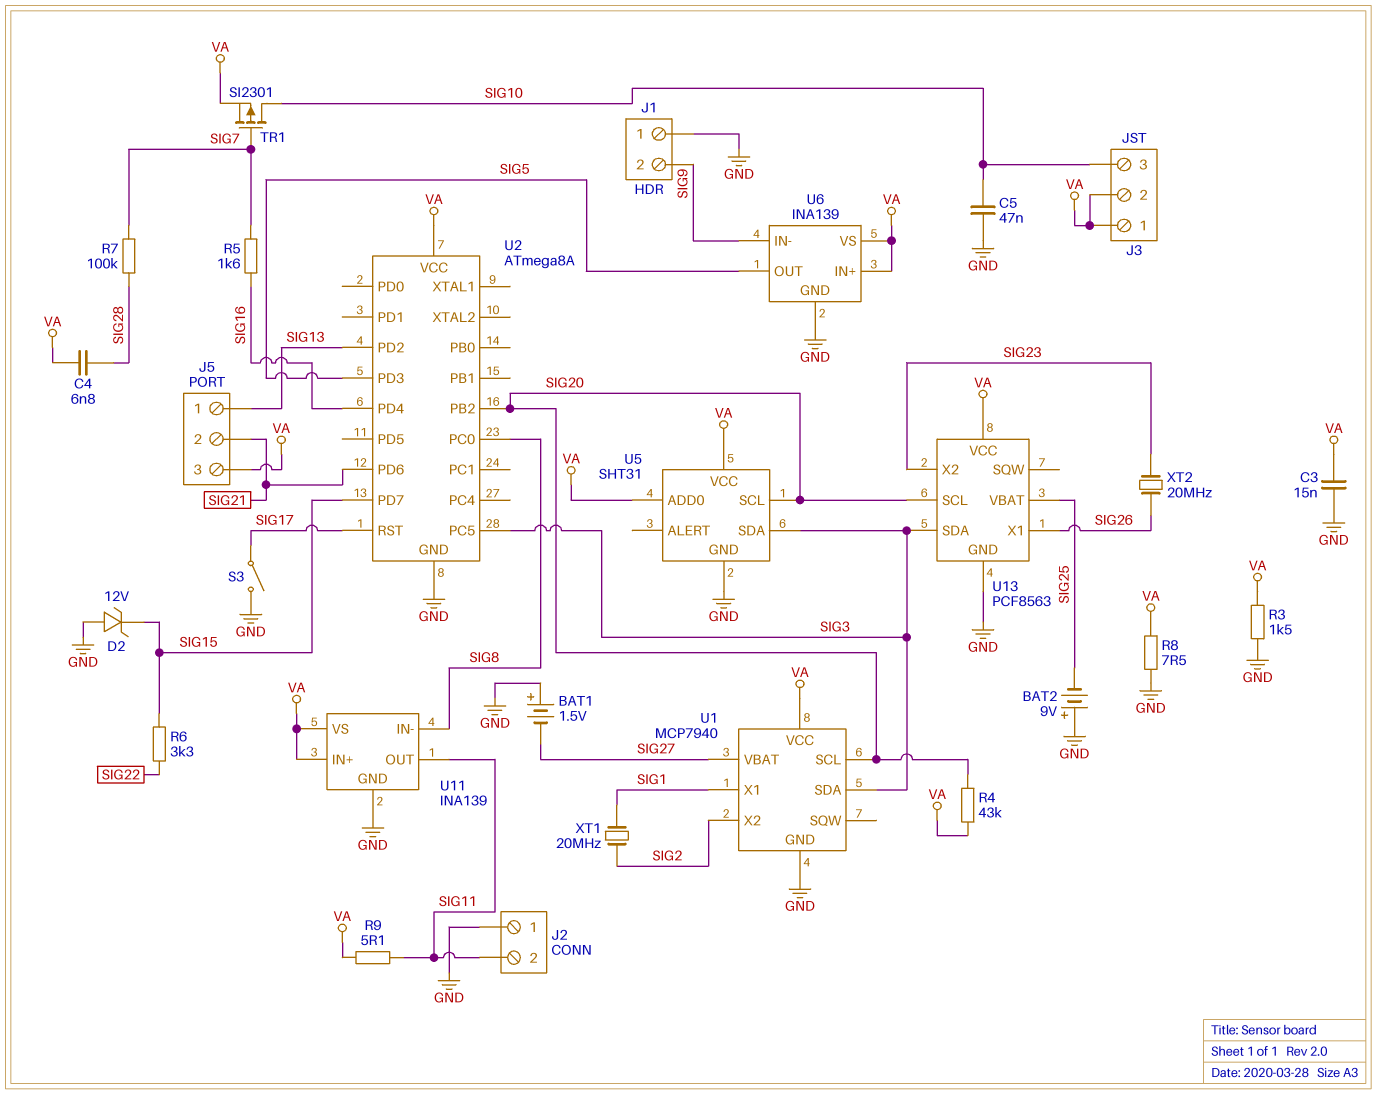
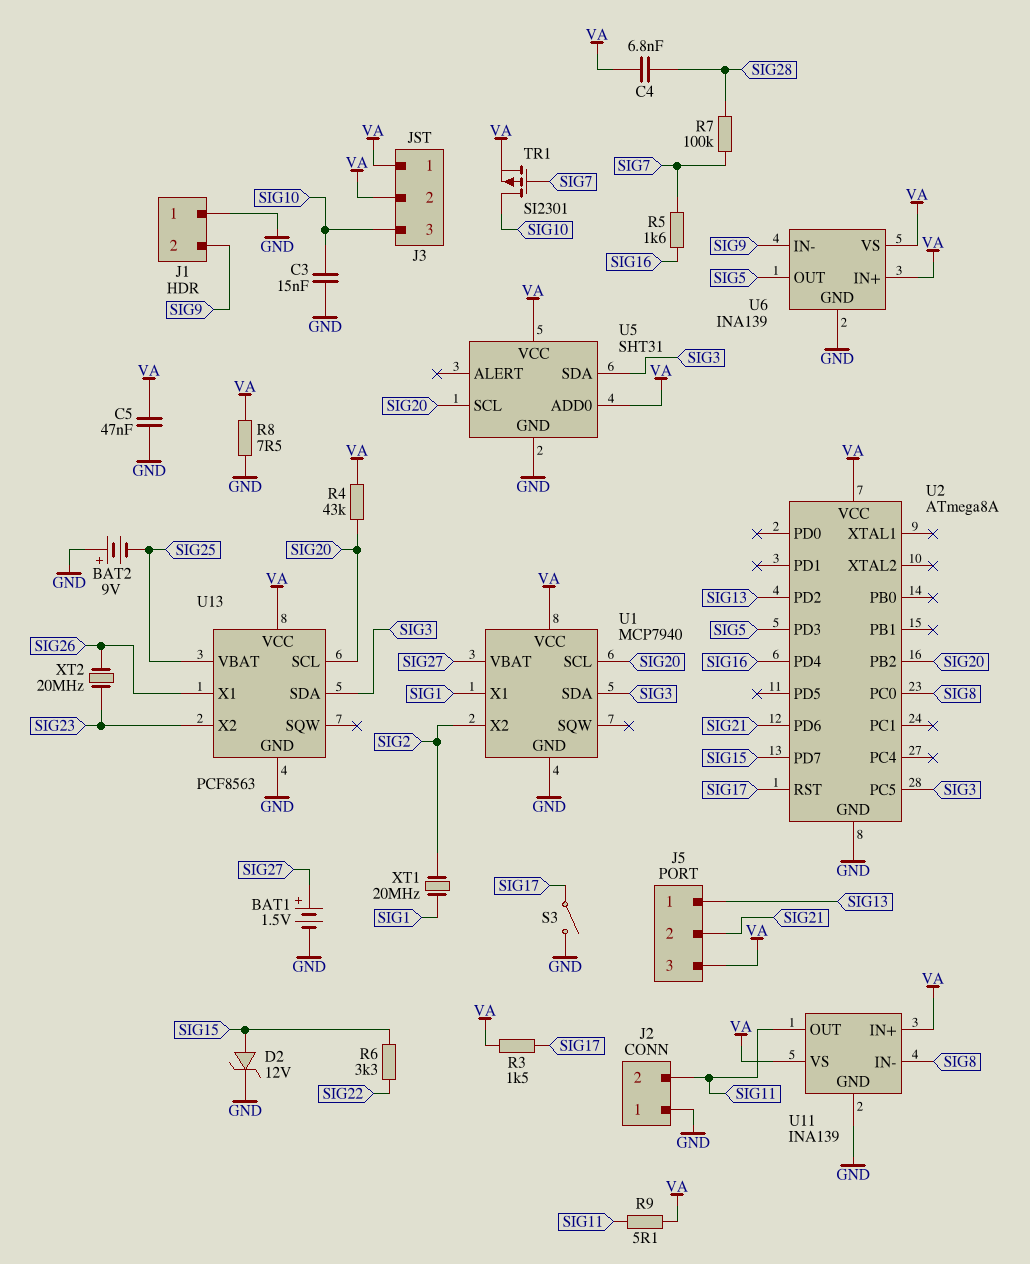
BAT1: 1.5V (plus GND, minus SIG27) -> 1.5V (plus SIG27, minus GND)
C3: 15nF (GND, VA) -> 15nF (GND, SIG10)
C5: 47nF (GND, SIG10) -> 47nF (GND, VA)
D2: zener 12V (A GND, K SIG15) -> zener 12V (A SIG15, K GND)
R3: 1.5k (GND, VA) -> 1.5k (SIG17, VA)

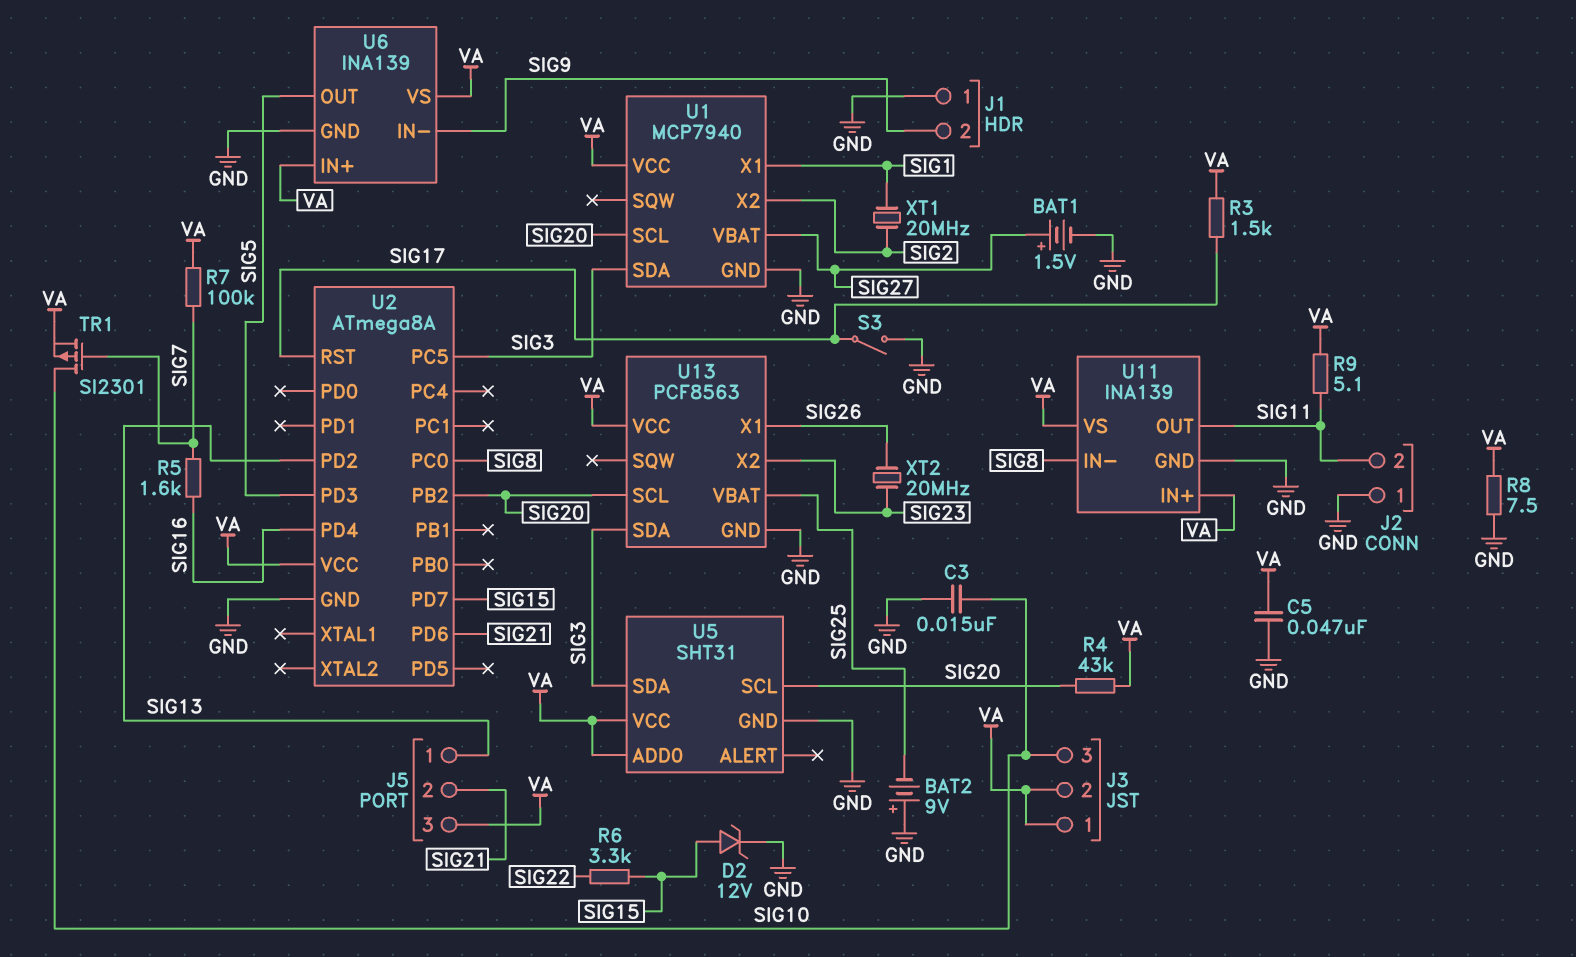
C4: 6.8nF (SIG28, VA) -> none
R7: 100k (SIG7, SIG28) -> 100k (SIG7, VA)

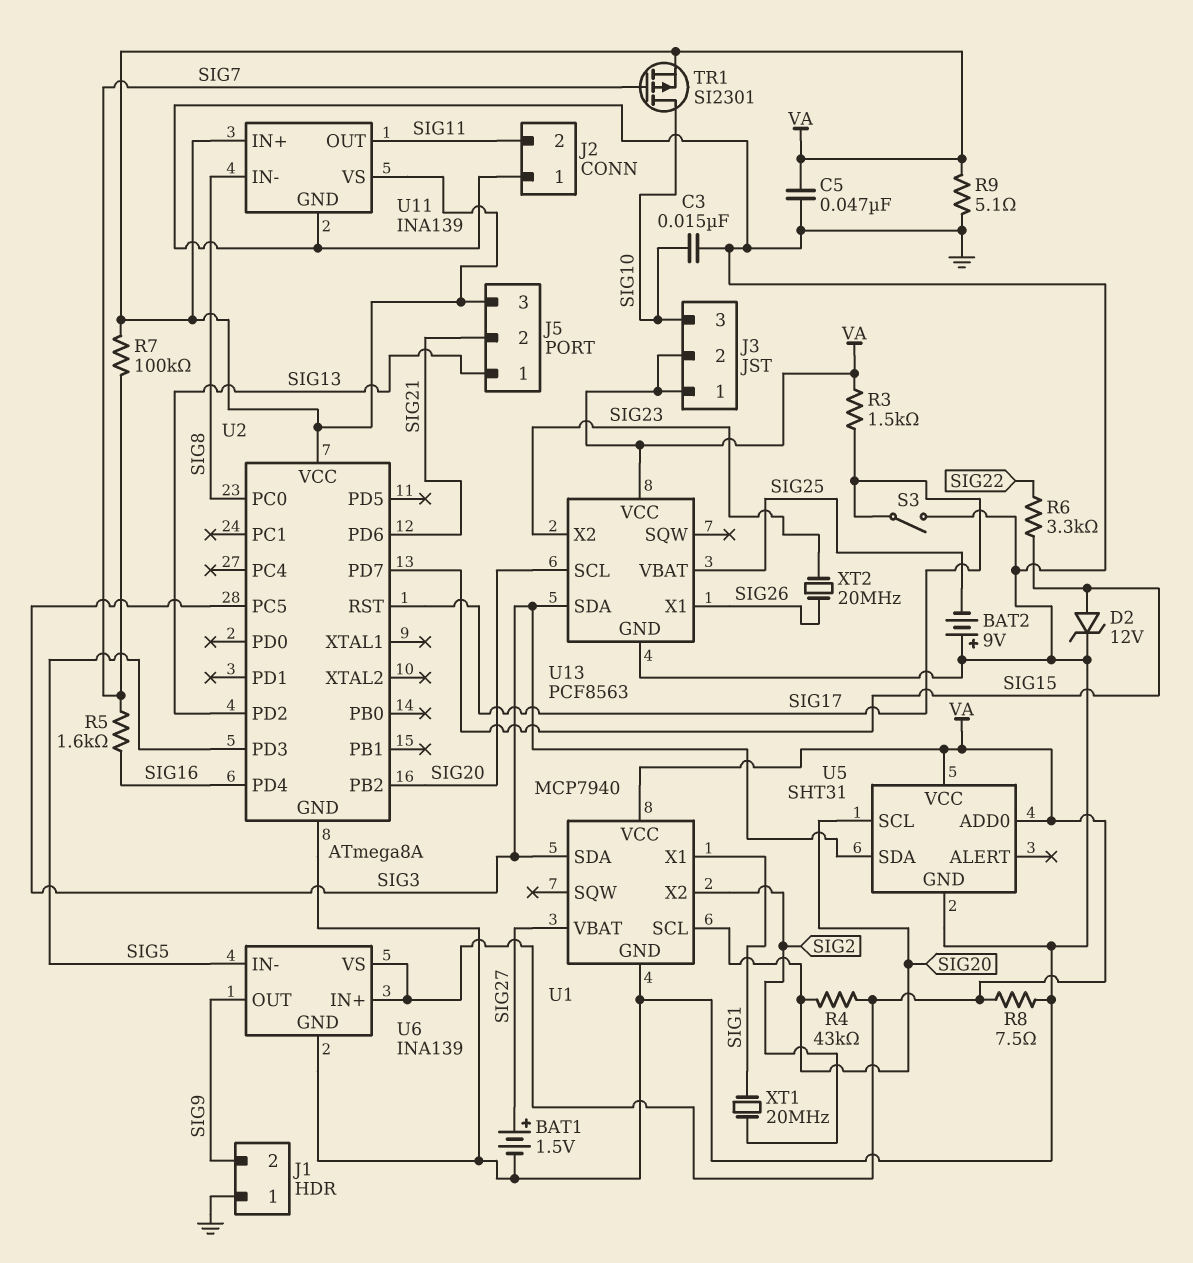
R9: 5.1 (SIG11, VA) -> 5.1 (GND, VA)
U6 pin IN-: SIG9 -> SIG5
U6 pin OUT: SIG5 -> SIG9

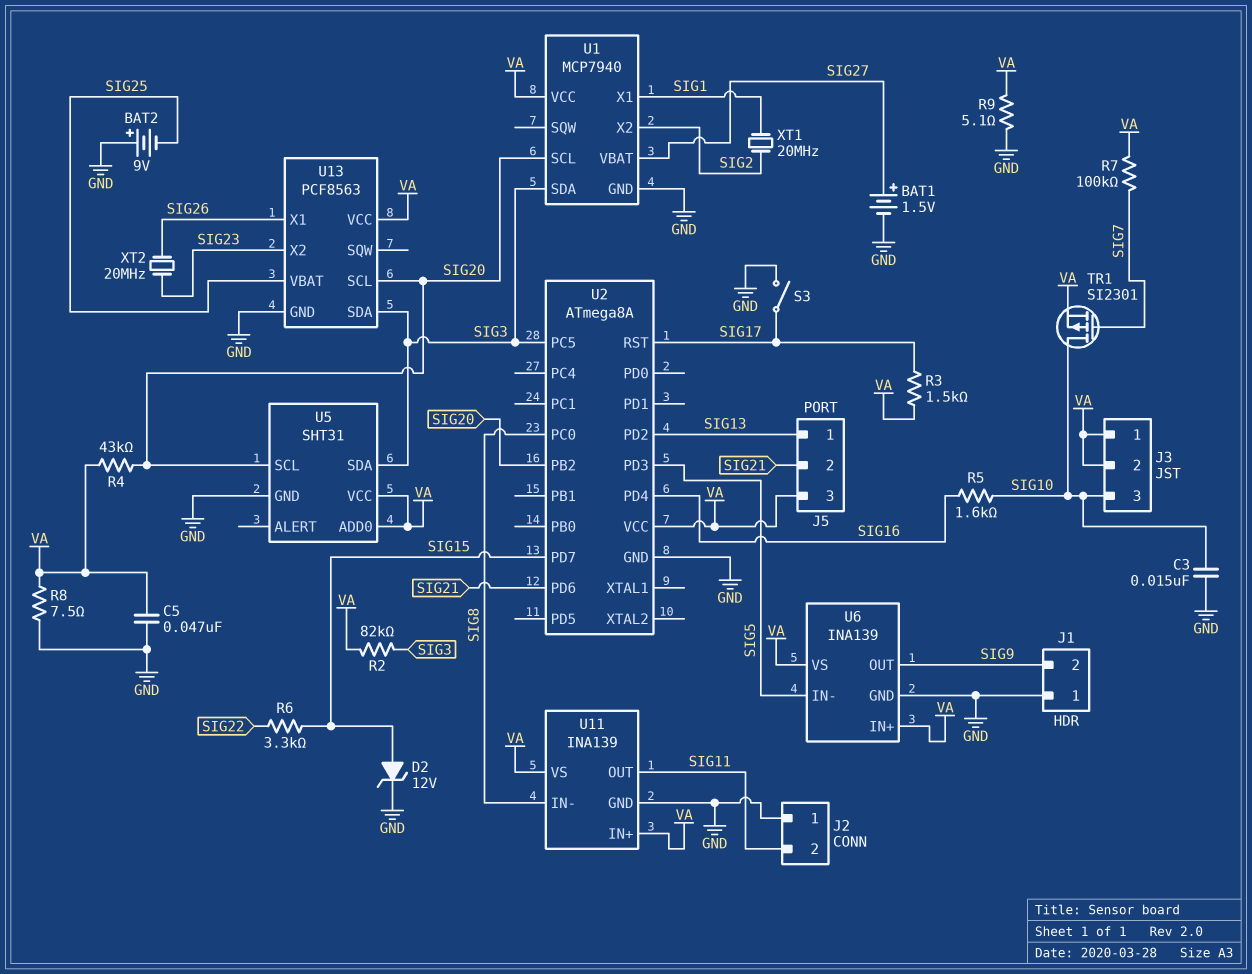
R2: none -> 82k (SIG3, VA)
R5: 1.6k (SIG7, SIG16) -> 1.6k (SIG10, SIG16)

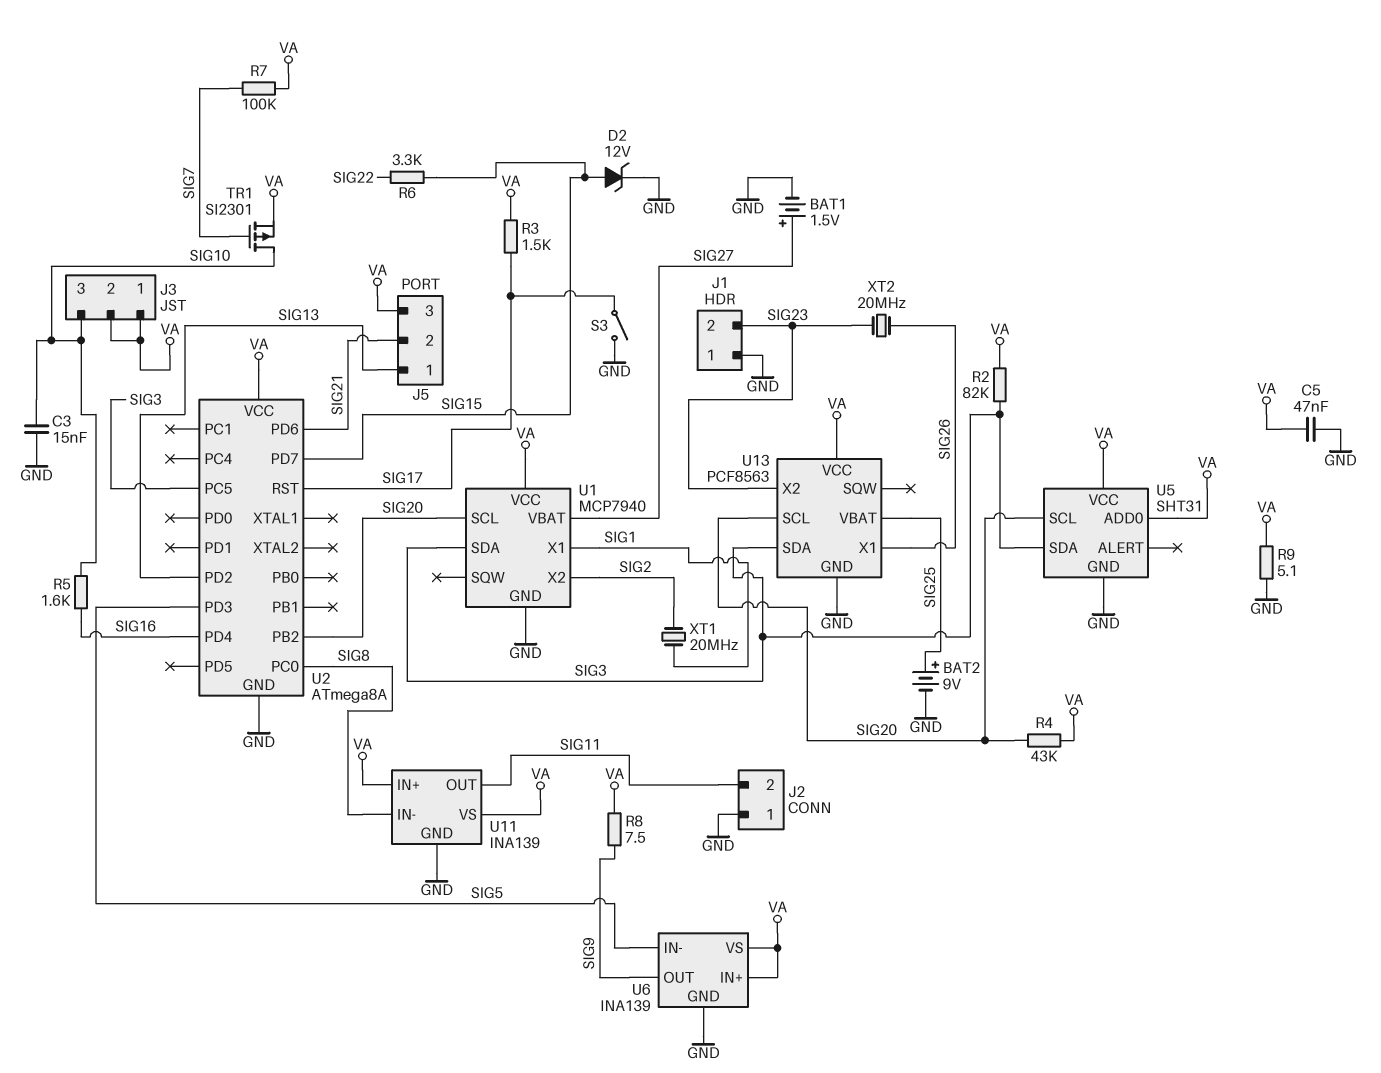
BAT2: 9V (plus GND, minus SIG25) -> 9V (plus SIG25, minus GND)
J1 pin 2: SIG9 -> SIG23
R8: 7.5 (GND, VA) -> 7.5 (SIG9, VA)

